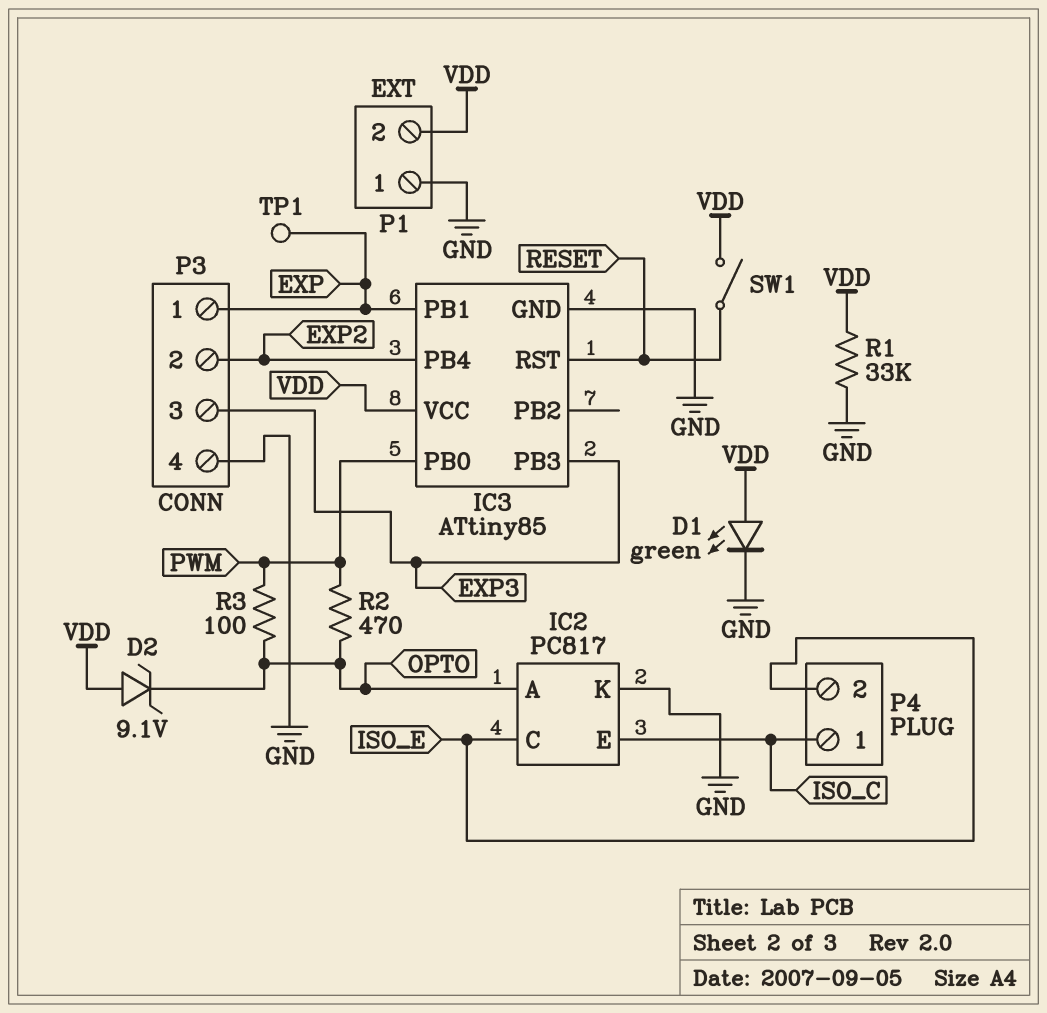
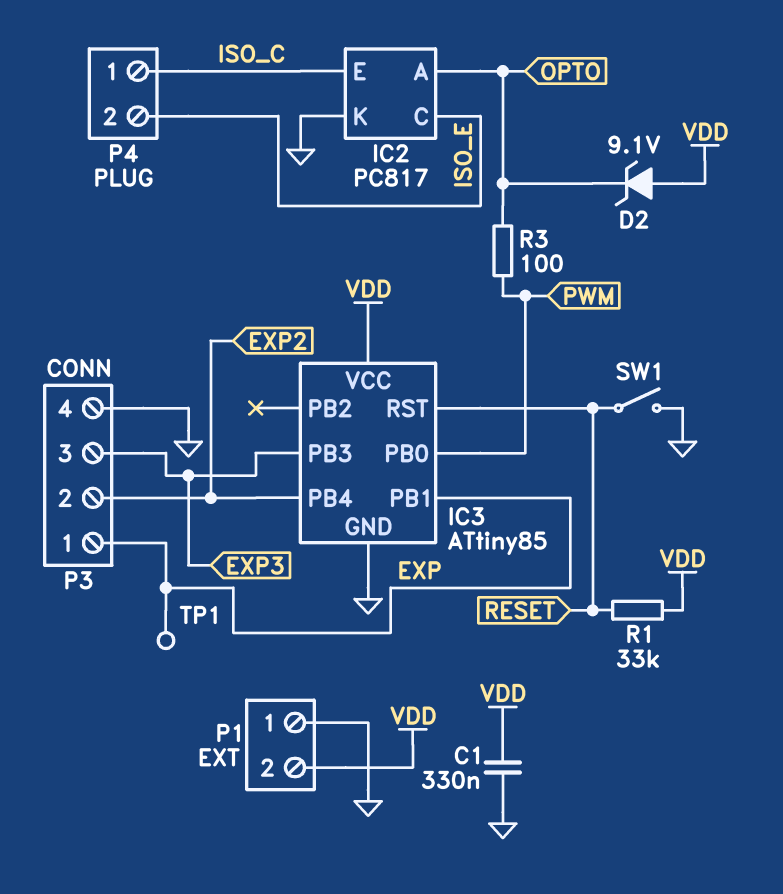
C1: none -> 330nF (GND, VDD)
D1: LED green (A VDD, K GND) -> none
R1: 33k (GND, VDD) -> 33k (RESET, VDD)
R2: 470 (OPTO, PWM) -> none
SW1: switch (RESET, VDD) -> switch (GND, RESET)

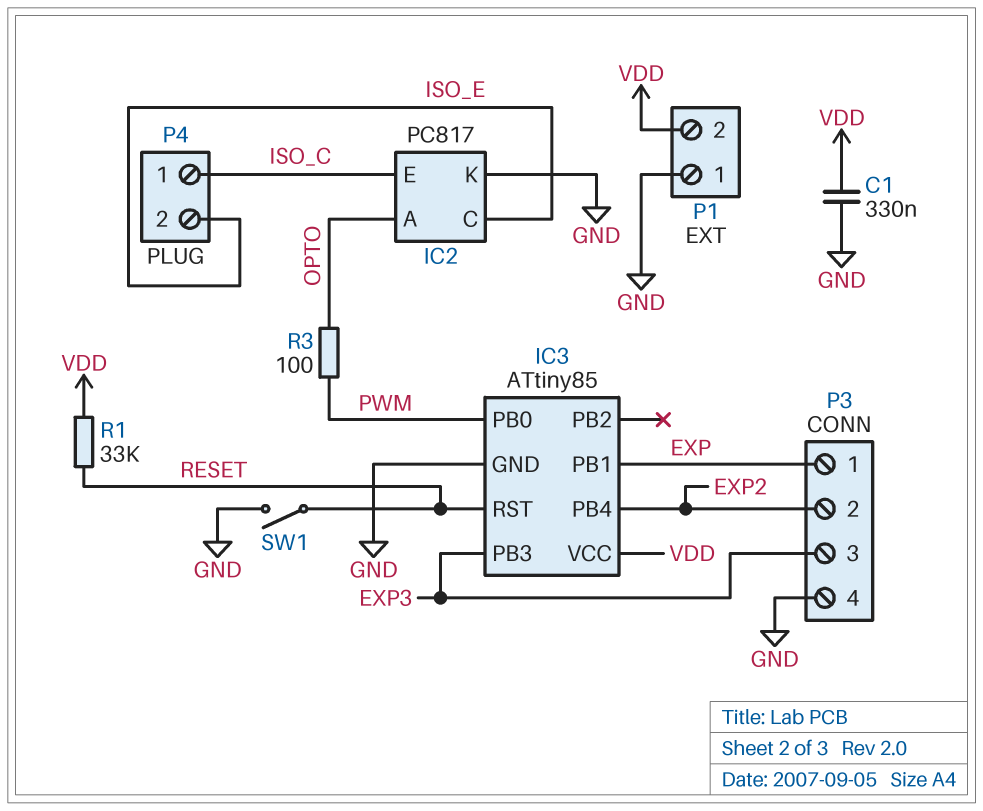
D2: zener 9.1V (A VDD, K OPTO) -> none
TP1: test point (EXP) -> none

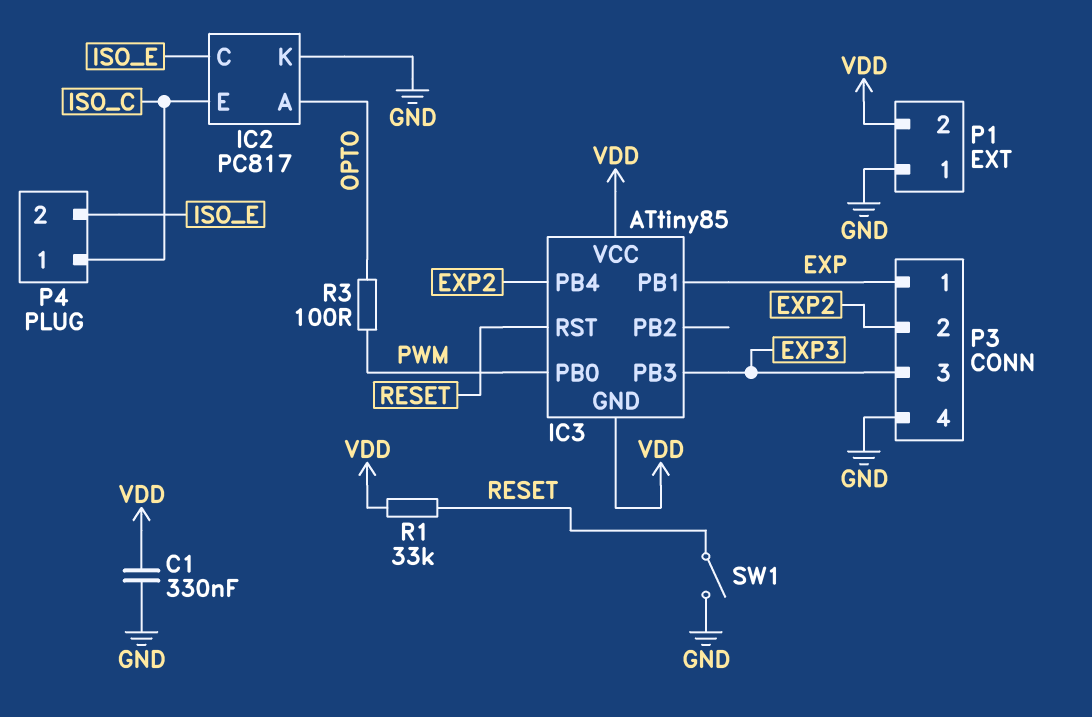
IC3 pin GND: GND -> VDD

